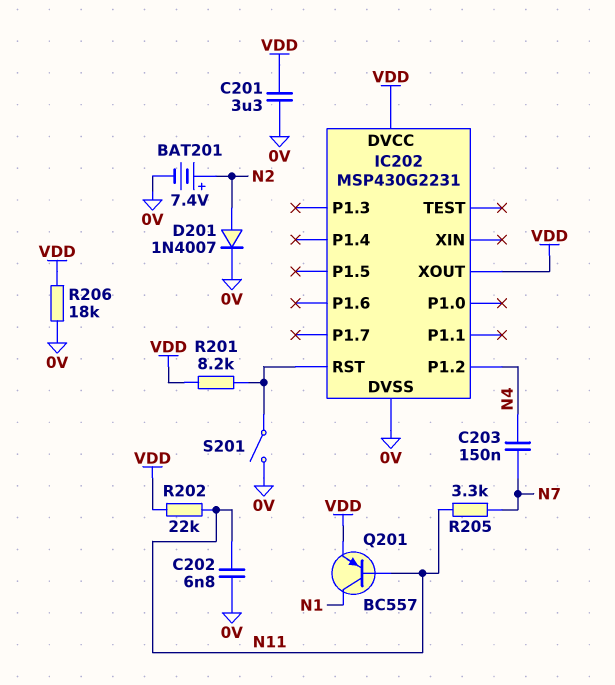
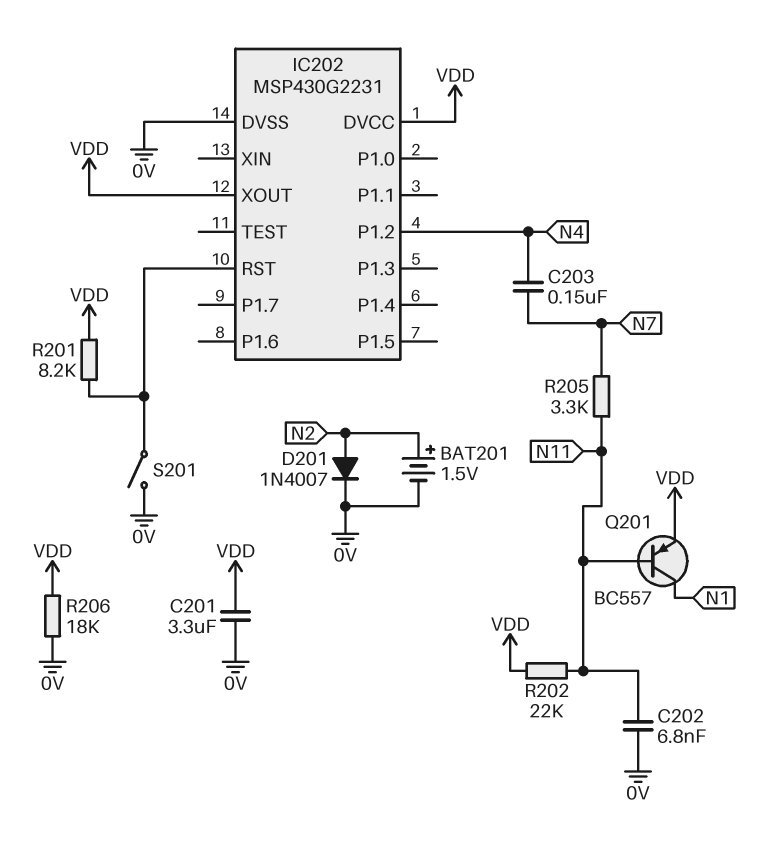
BAT201: 7.4V (plus N2, minus 0V) -> 1.5V (plus N2, minus 0V)

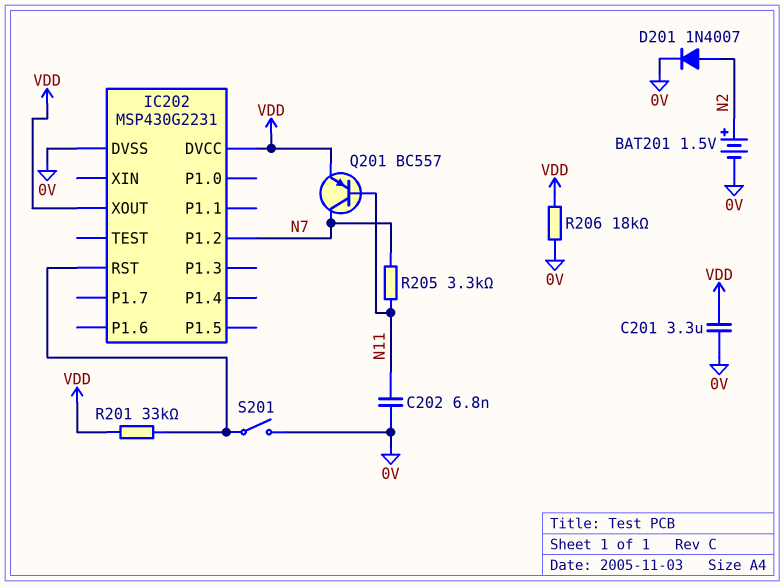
C203: 150nF (N4, N7) -> none
IC202 pin P1.2: N4 -> N7
Q201: PNP BC557 (B N11, C N1, E VDD) -> PNP BC557 (B N11, C N7, E VDD)
R201: 8.2k (IC202/RST, VDD) -> 33k (IC202/RST, VDD)
R202: 22k (N11, VDD) -> none

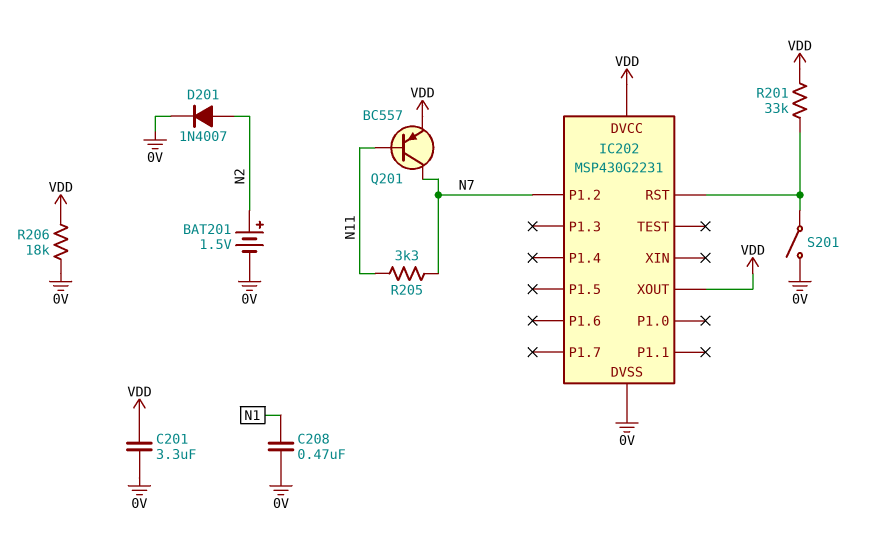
C202: 6.8nF (0V, N11) -> none
C208: none -> 470nF (0V, N1)

